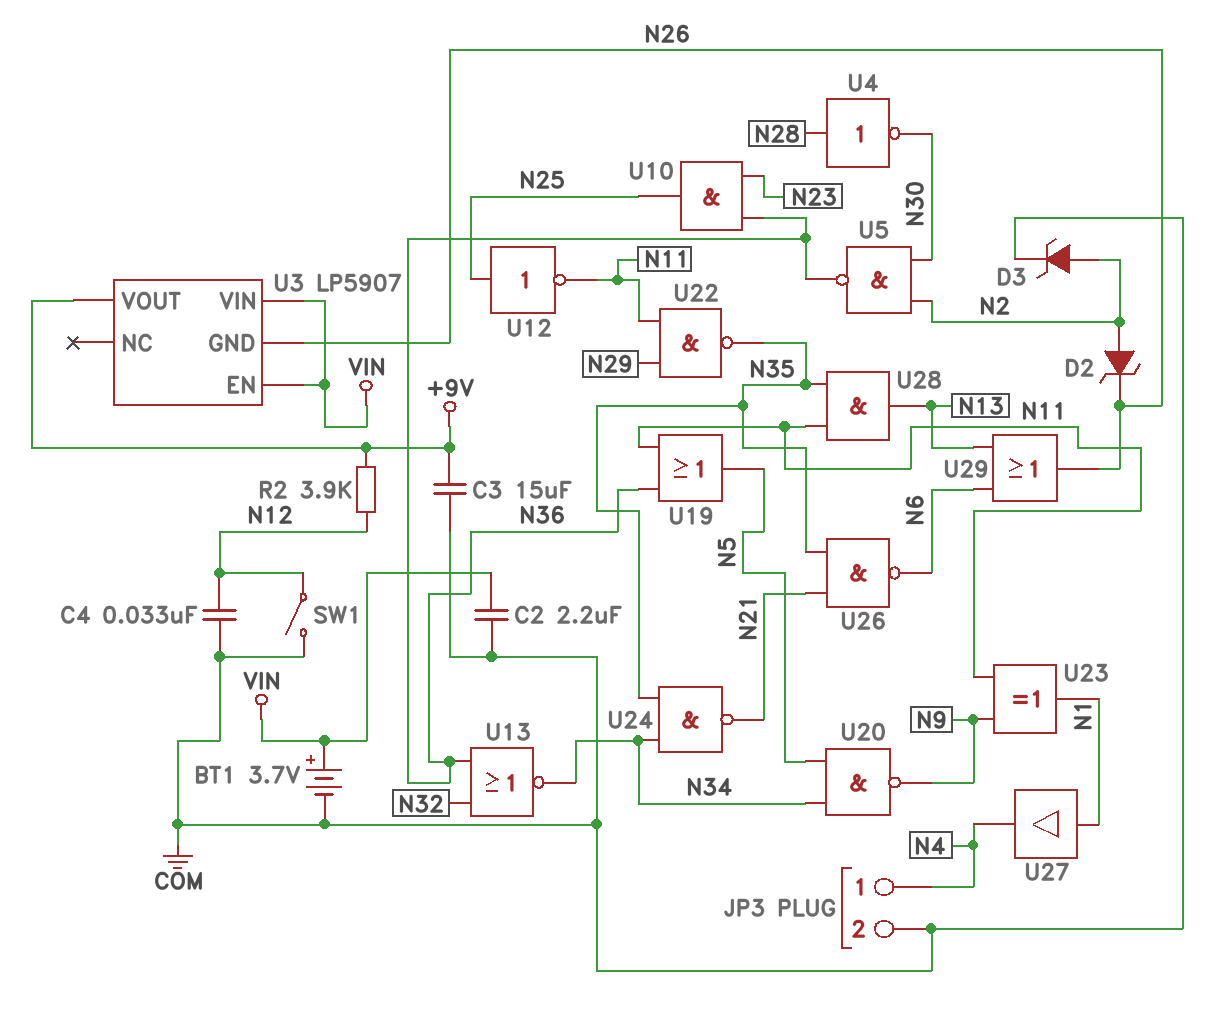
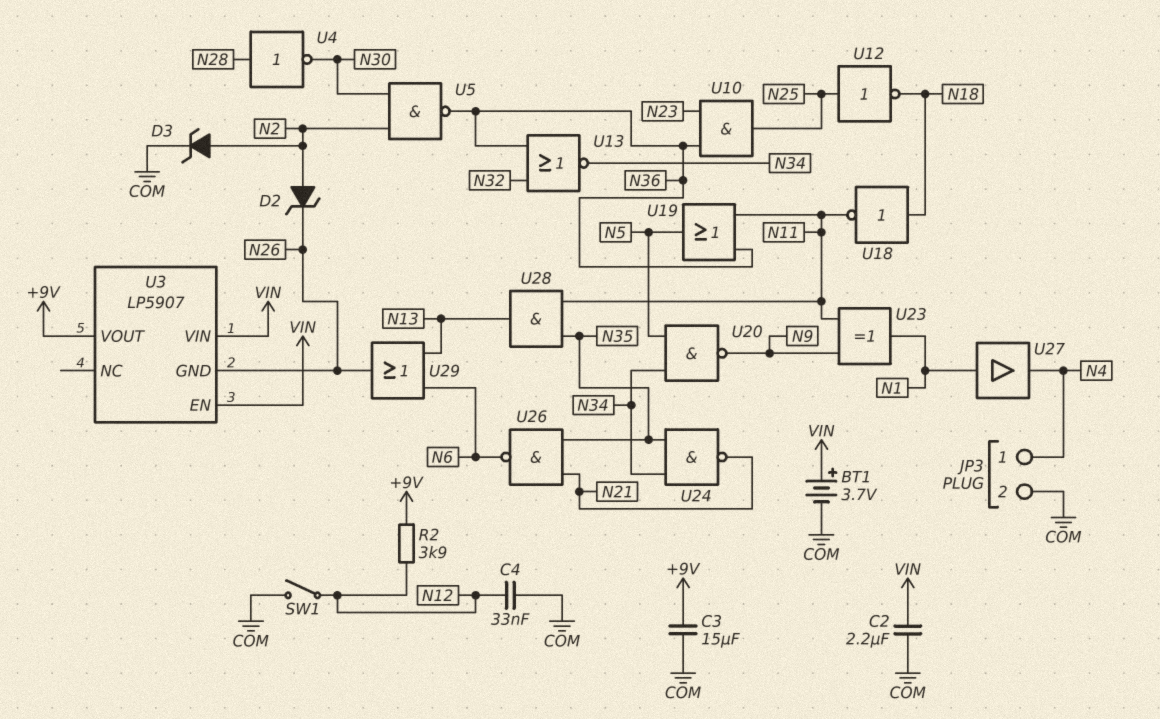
U12: NOT (in N25, out N11) -> NOT (in N25, out N18)
U18: none -> NOT (in N18, out N11)
U22: NAND (in N11, in N29, out N35) -> none

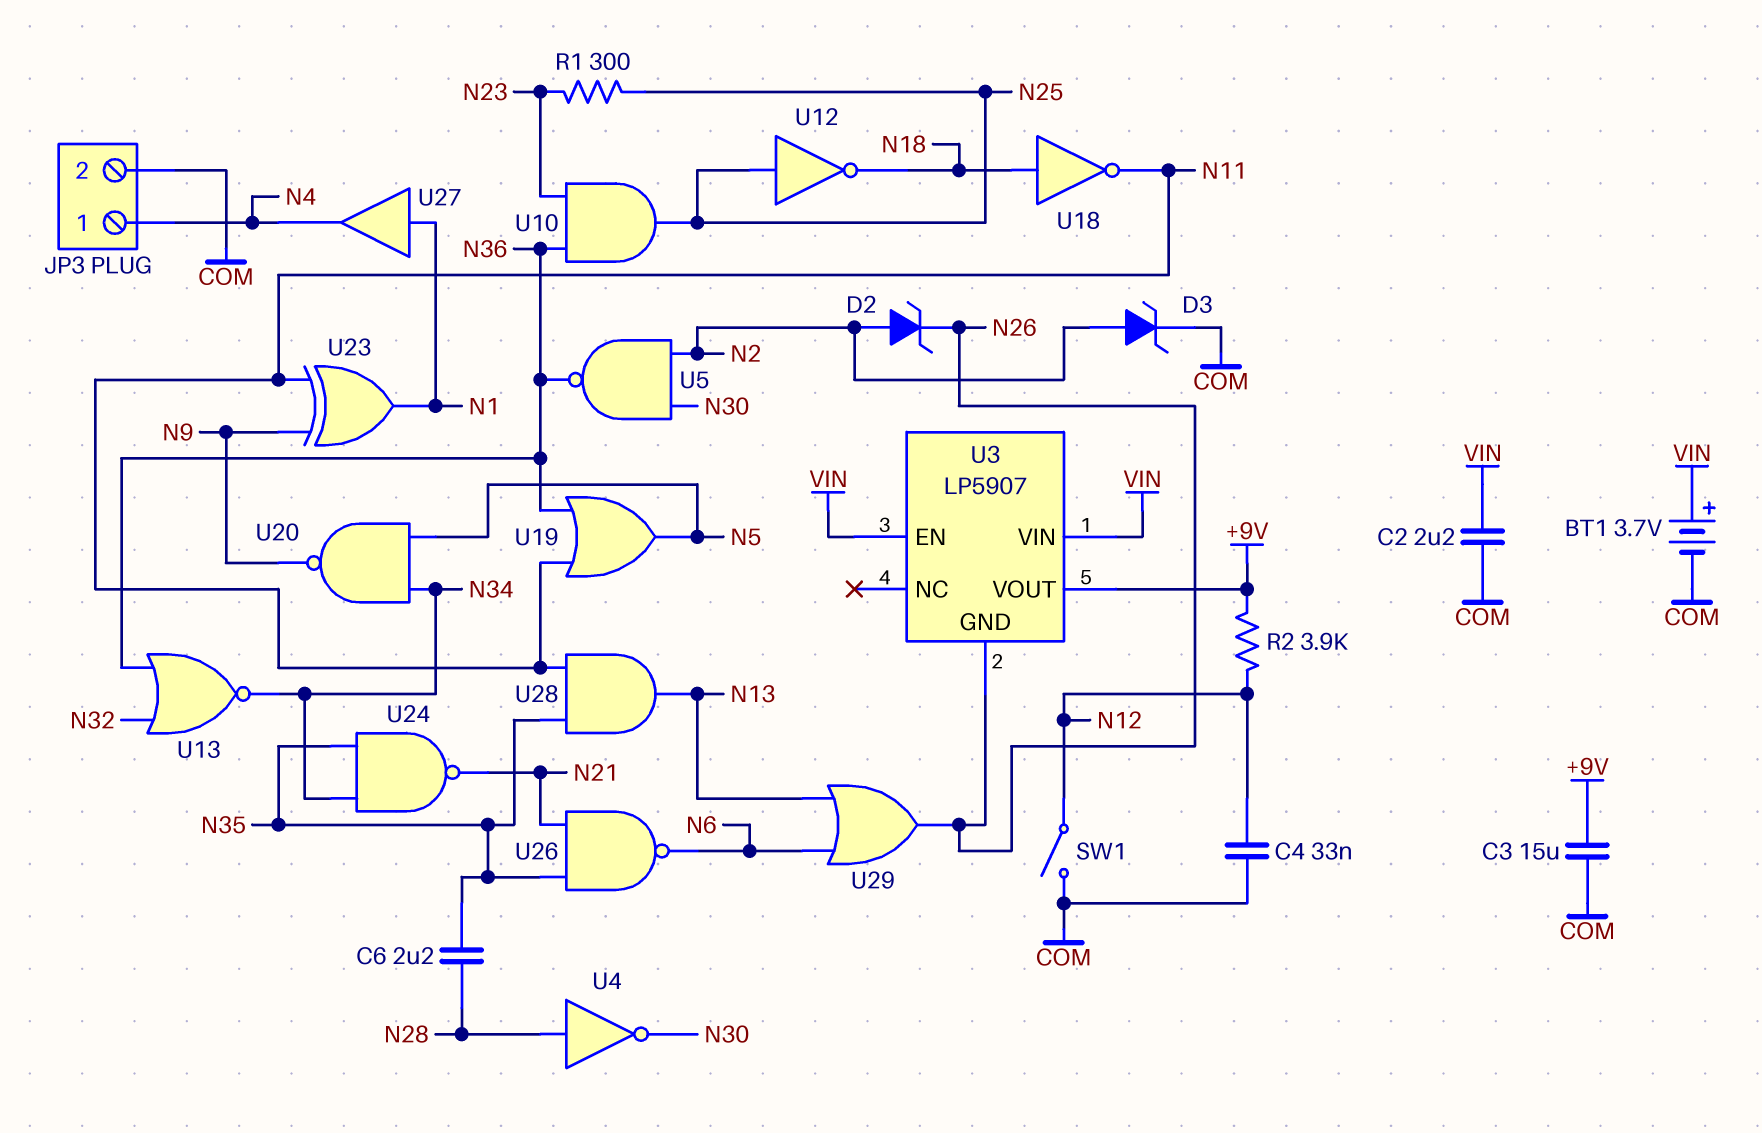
C6: none -> 2.2uF (N28, N35)
R1: none -> 300 (N23, N25)

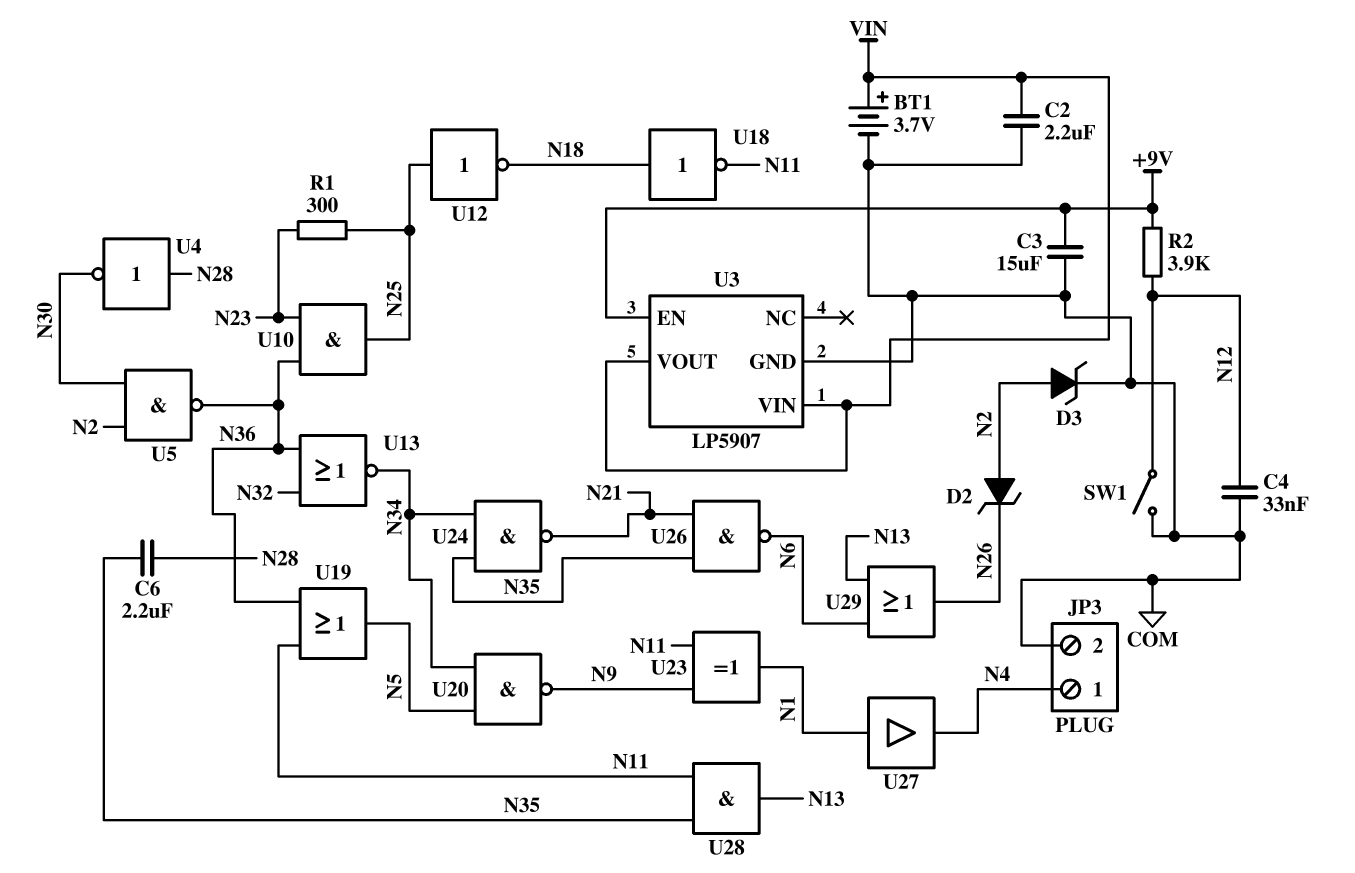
U3 pin EN: VIN -> +9V
U3 pin GND: N26 -> COM
U3 pin VOUT: +9V -> VIN

